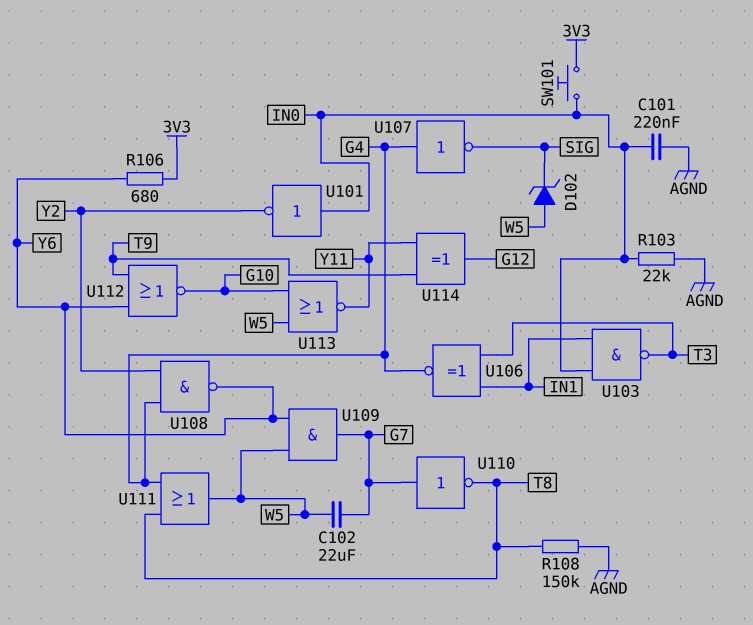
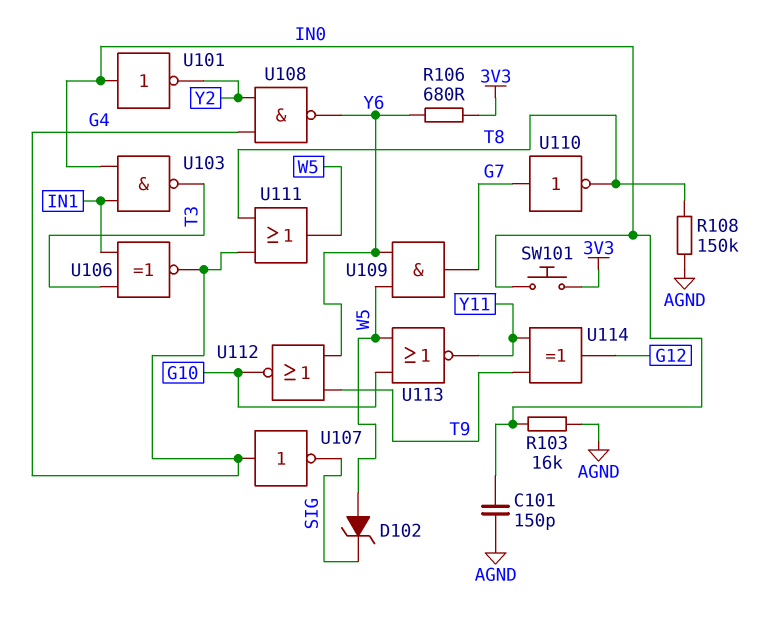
C101: 220nF (AGND, IN0) -> 150pF (AGND, IN0)
C102: 22uF (G7, W5) -> none
R103: 22k (AGND, IN0) -> 16k (AGND, IN0)

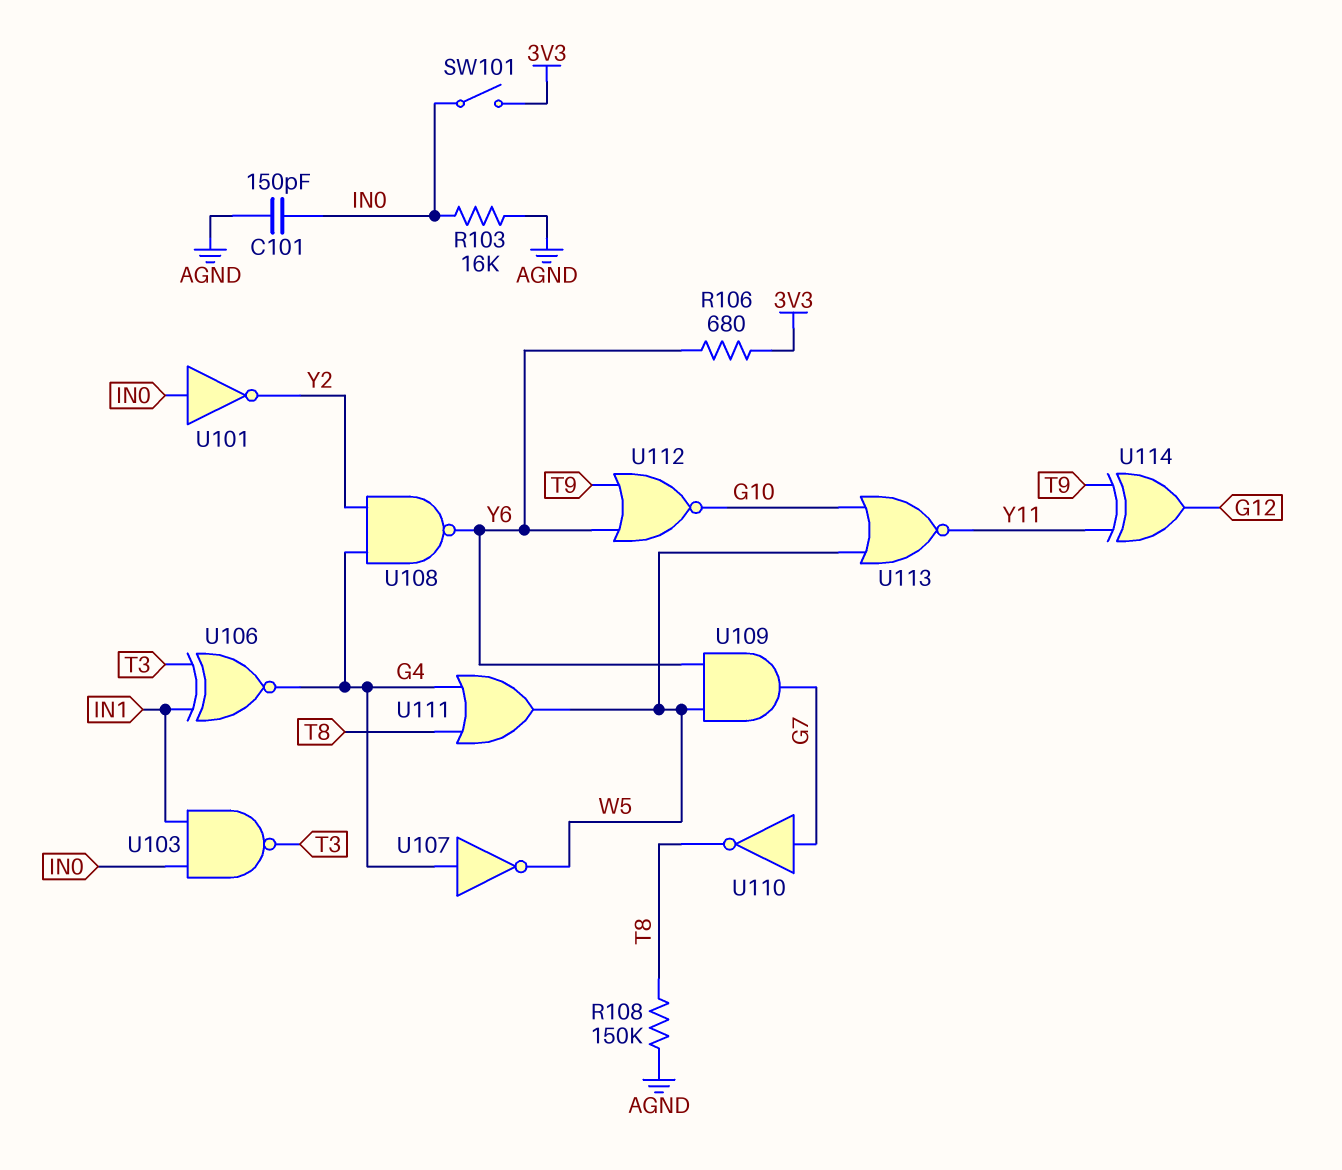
D102: zener (A W5, K SIG) -> none
SW101: button (3V3, IN0) -> switch (3V3, IN0)
U107: NOT (in G4, out SIG) -> NOT (in G4, out W5)

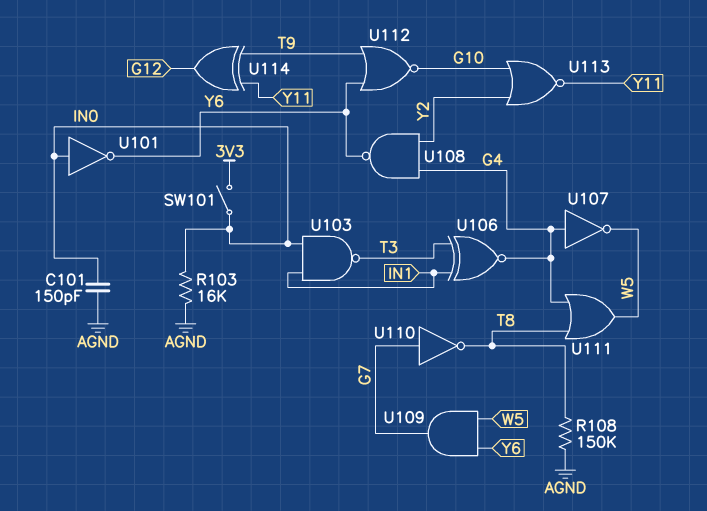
R106: 680 (3V3, Y6) -> none
U101: NOT (in IN0, out Y2) -> NOT (in IN0, out Y6)
U113: NOR (in G10, in W5, out Y11) -> NOR (in G10, in Y2, out Y11)

